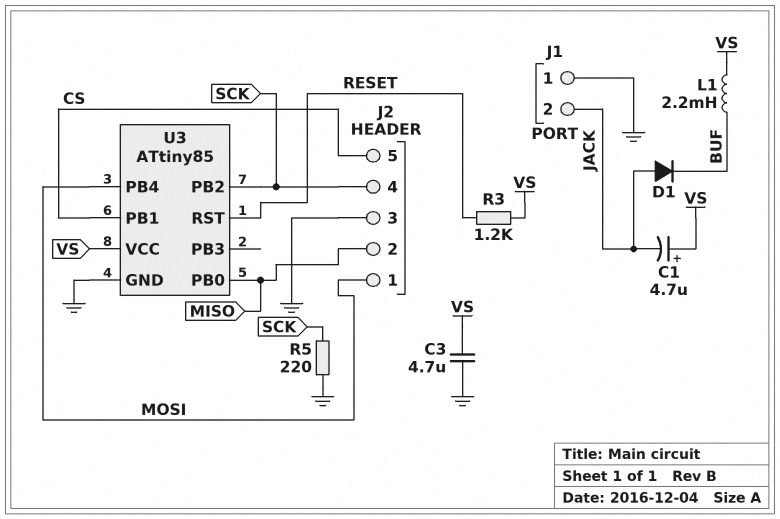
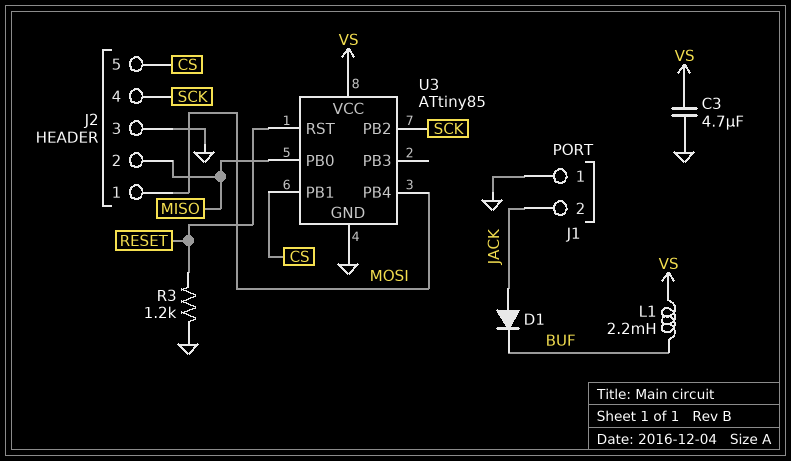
C1: 4.7uF (plus VS, minus JACK) -> none
R3: 1.2k (RESET, VS) -> 1.2k (GND, RESET)
R5: 220 (GND, SCK) -> none

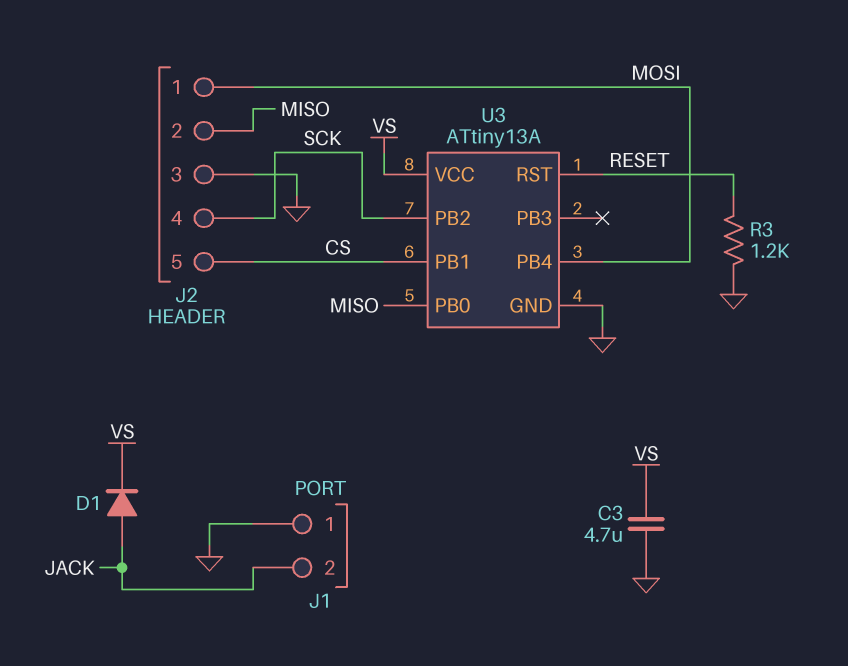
D1: diode (A JACK, K BUF) -> diode (A JACK, K VS)
L1: 2.2mH (BUF, VS) -> none
U3: ATtiny85 -> ATtiny13A

